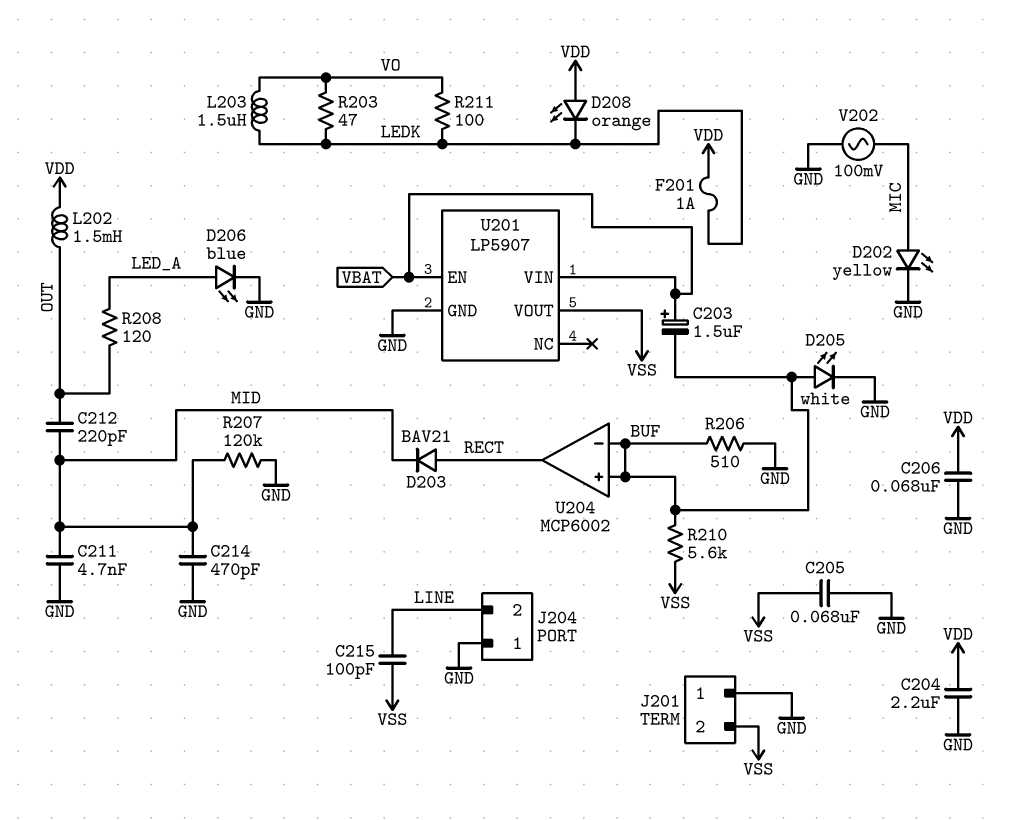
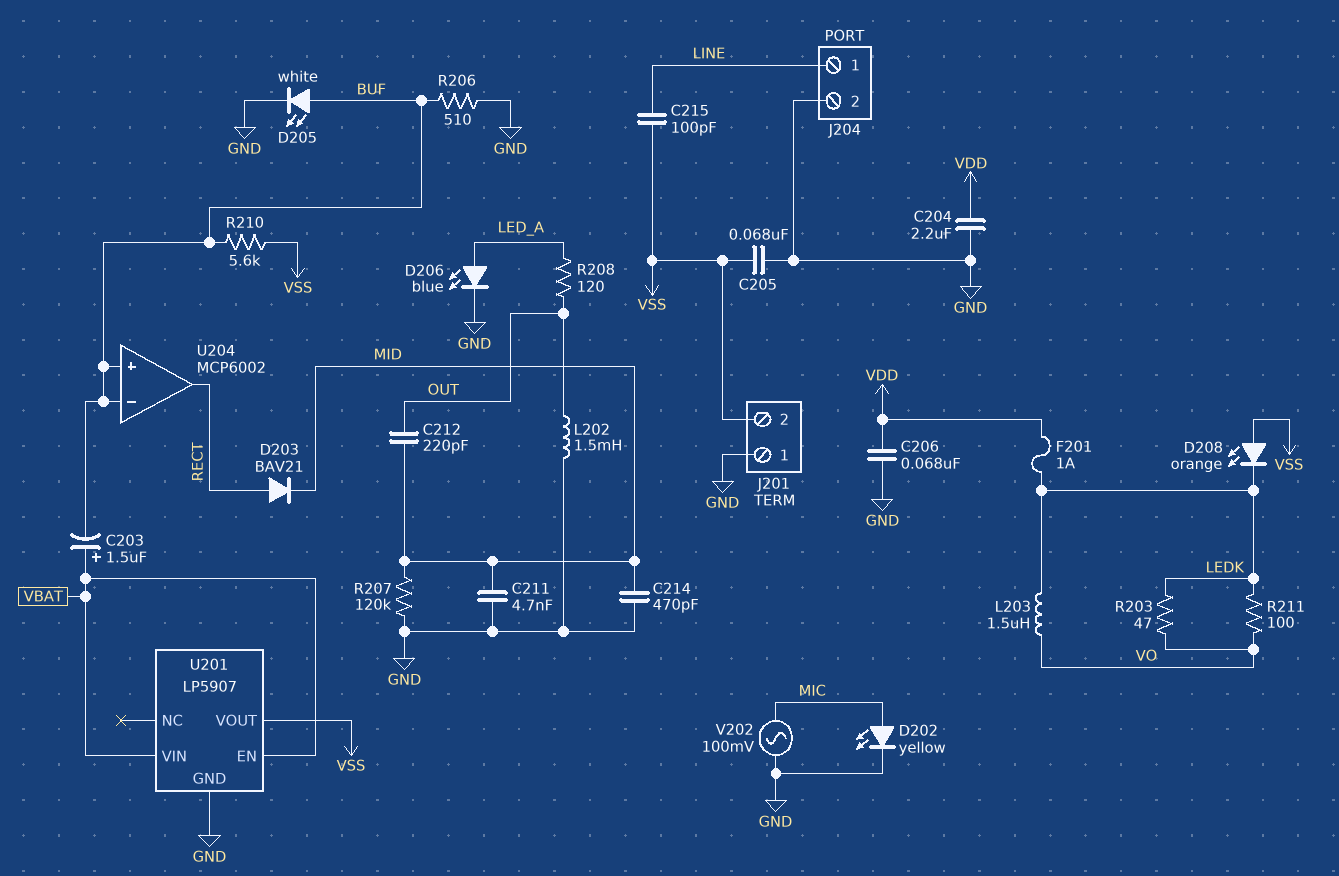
D208: LED orange (A VDD, K LEDK) -> LED orange (A VSS, K LEDK)
J204 pin 1: GND -> LINE
J204 pin 2: LINE -> GND
L202: 1.5mH (OUT, VDD) -> 1.5mH (GND, OUT)

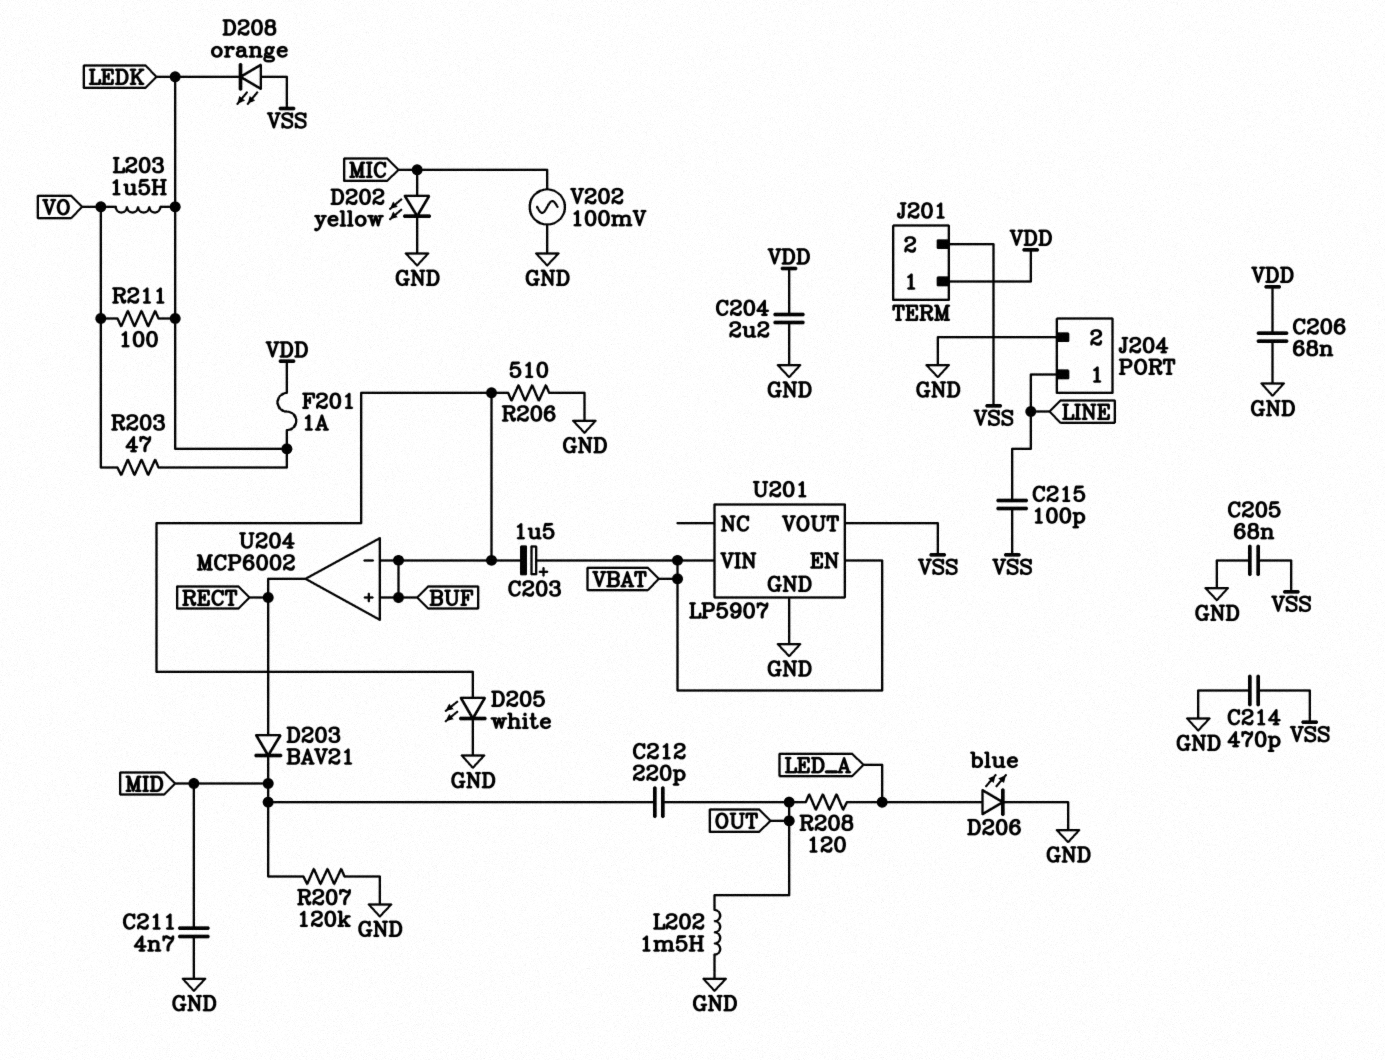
C214: 470pF (GND, MID) -> 470pF (GND, VSS)
J201 pin 1: GND -> VDD
R210: 5.6k (BUF, VSS) -> none

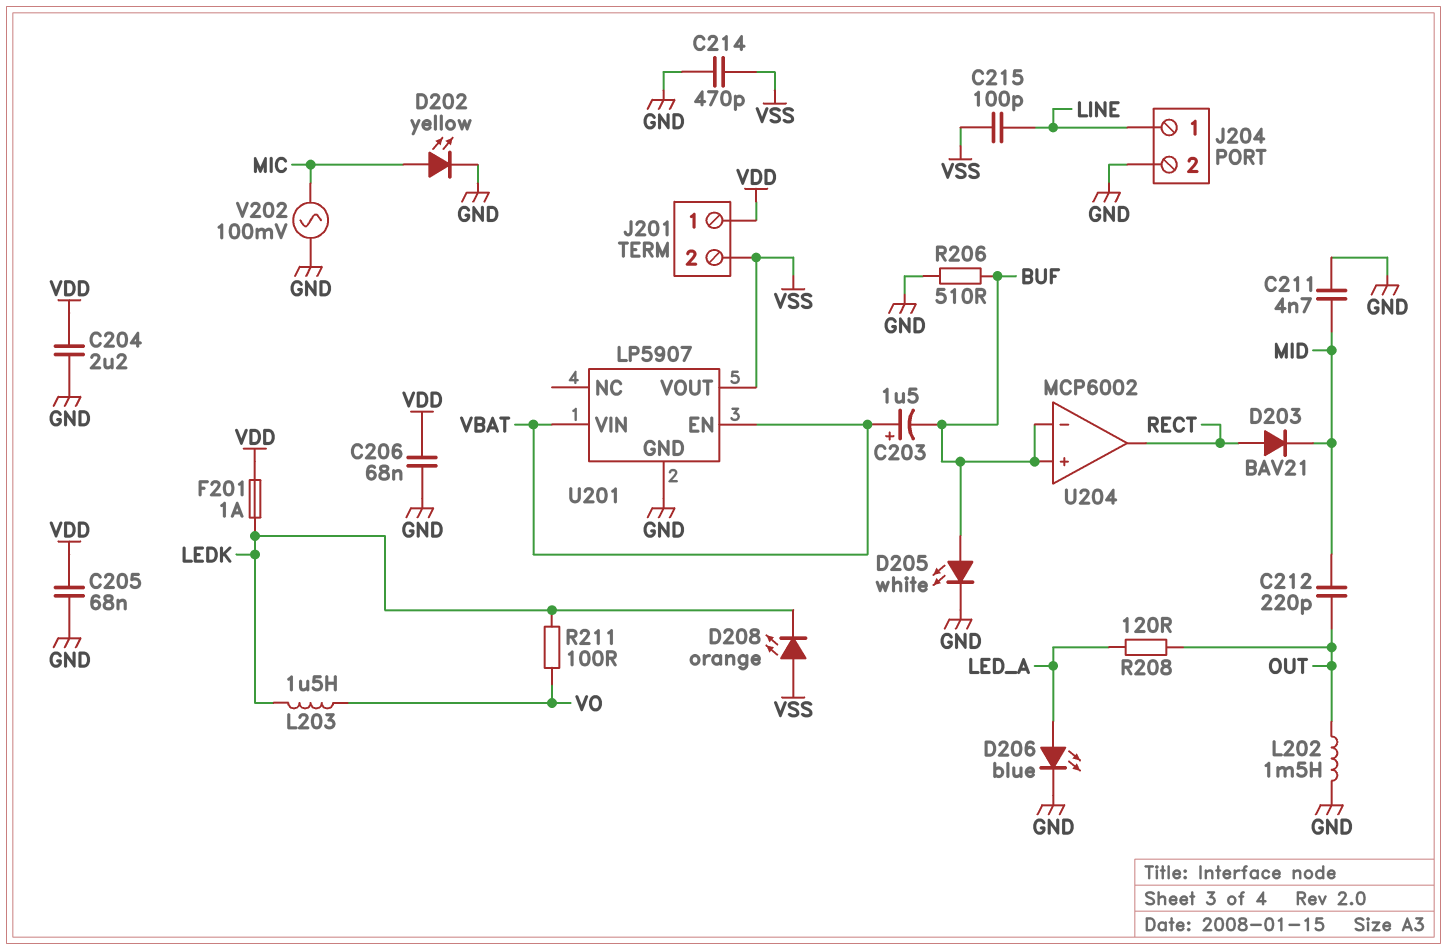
C205: 68nF (GND, VSS) -> 68nF (GND, VDD)
R203: 47 (LEDK, VO) -> none
R207: 120k (GND, MID) -> none

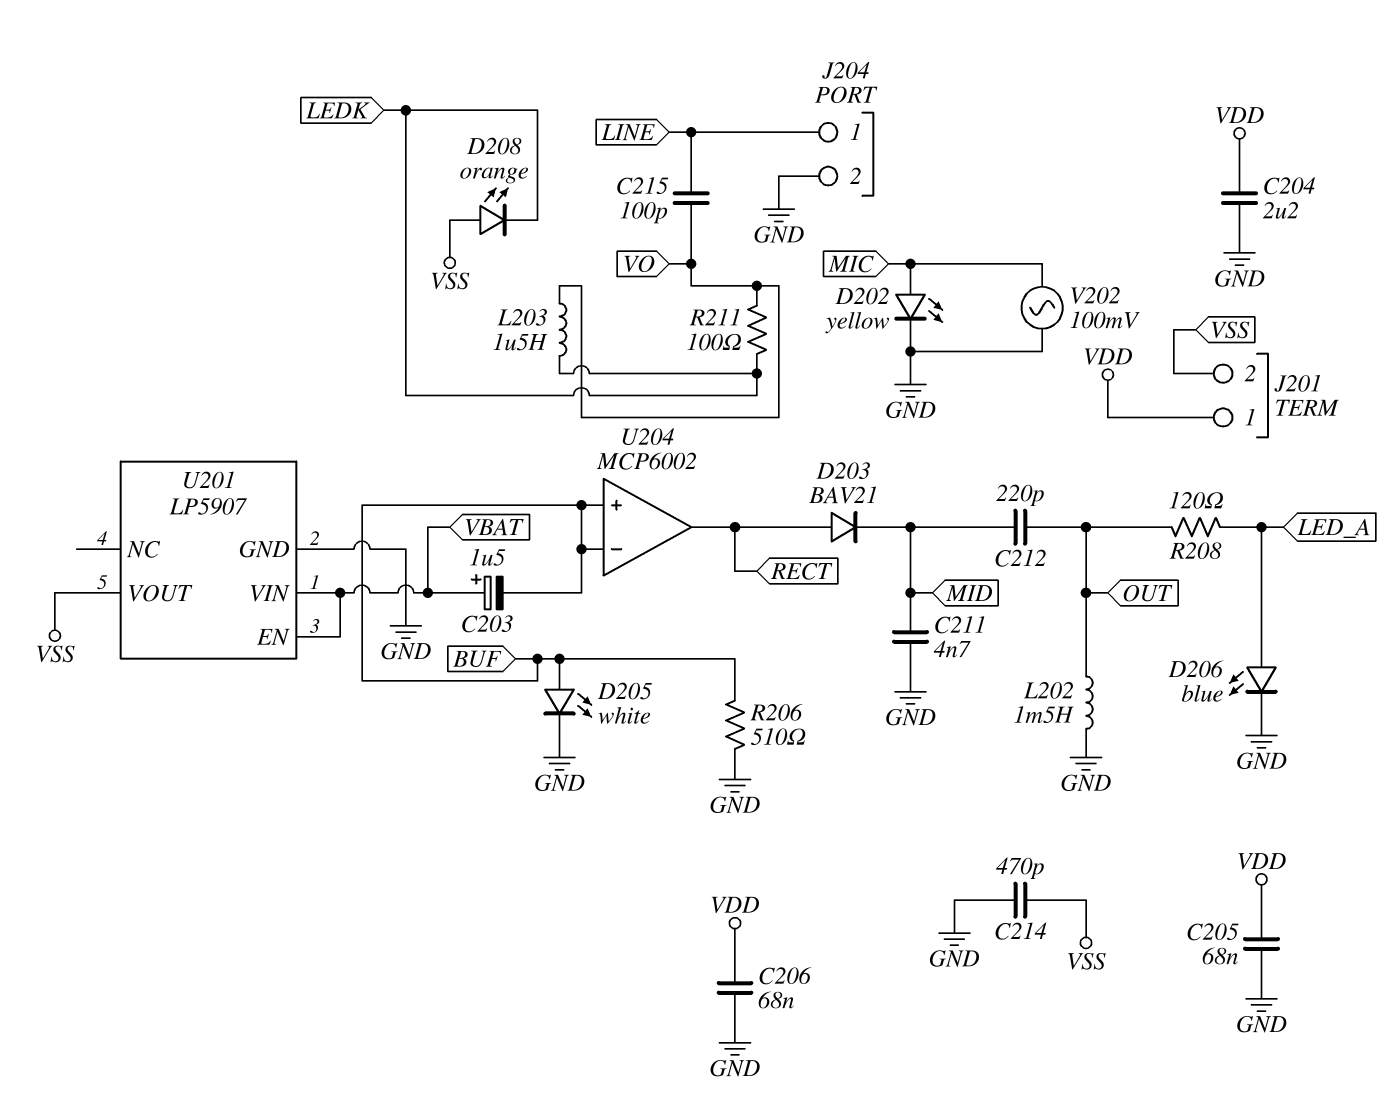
C215: 100pF (LINE, VSS) -> 100pF (LINE, VO)
F201: 1A (LEDK, VDD) -> none

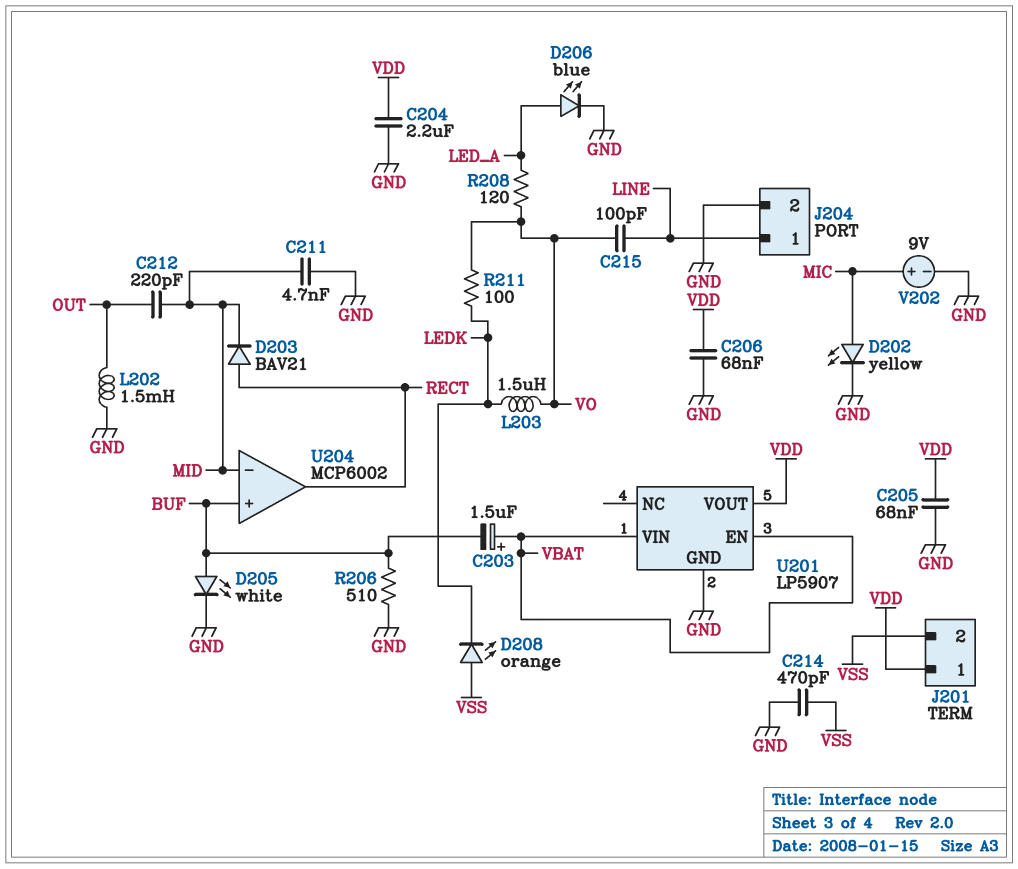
R208: 120 (LED_A, OUT) -> 120 (LED_A, VO)
U201 pin VOUT: VSS -> VDD
U204 pin in-: BUF -> MID
V202: AC 100mV (GND, MIC) -> 9V (plus MIC, minus GND)

